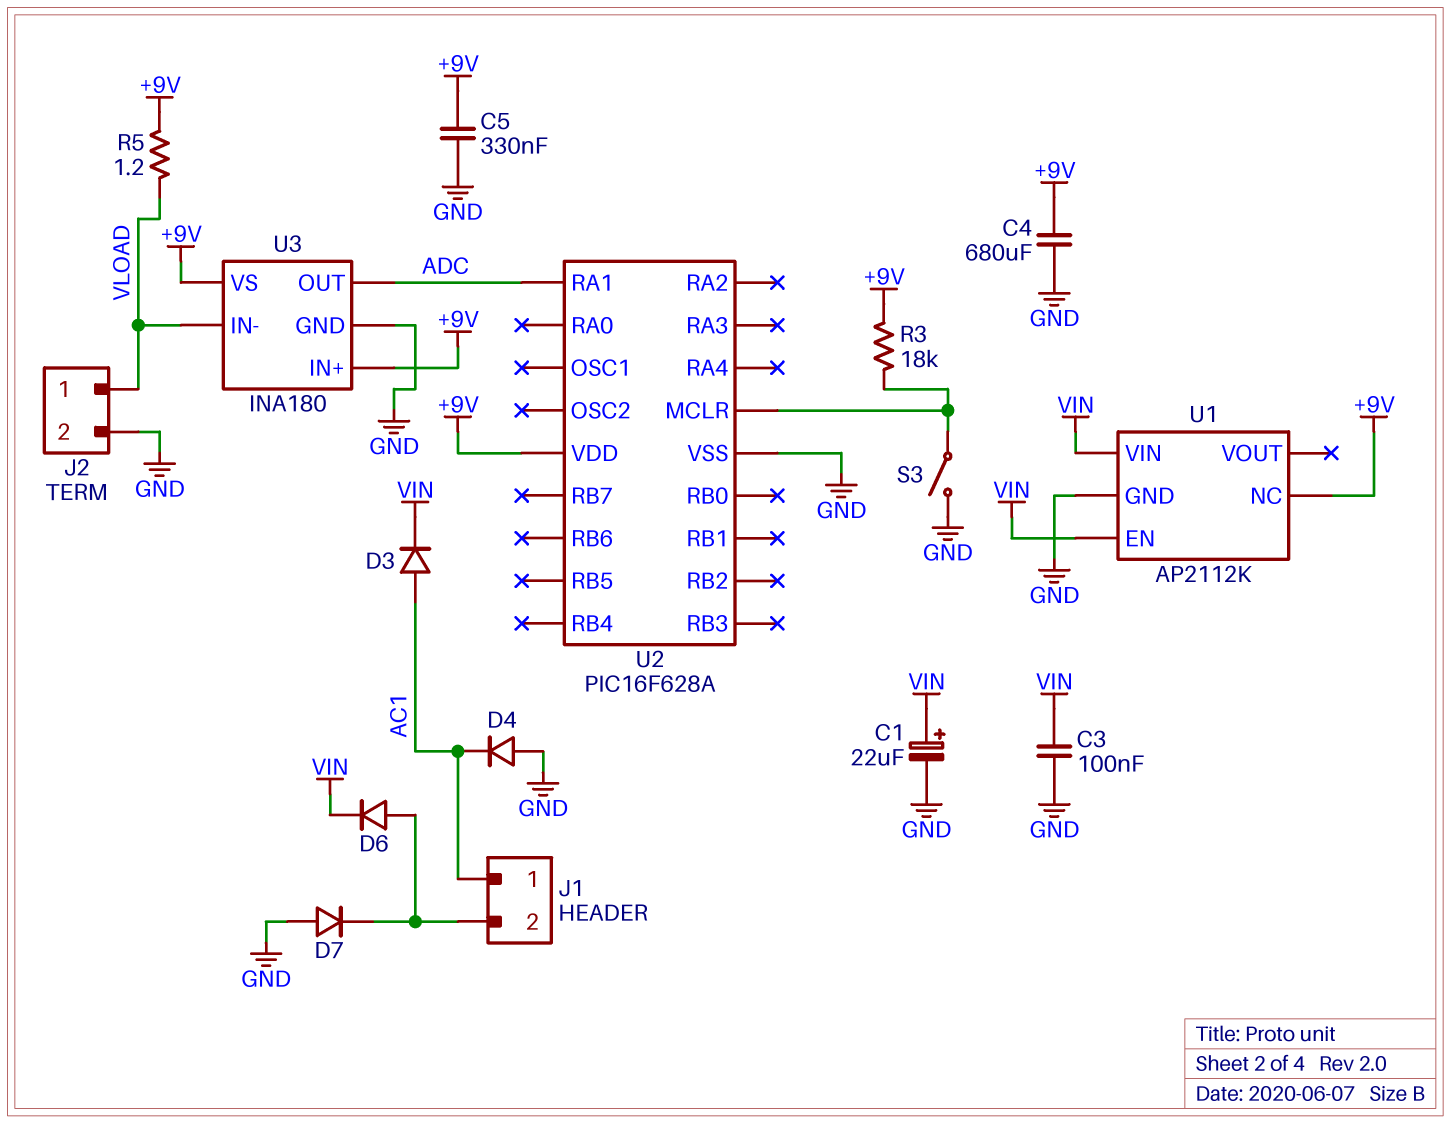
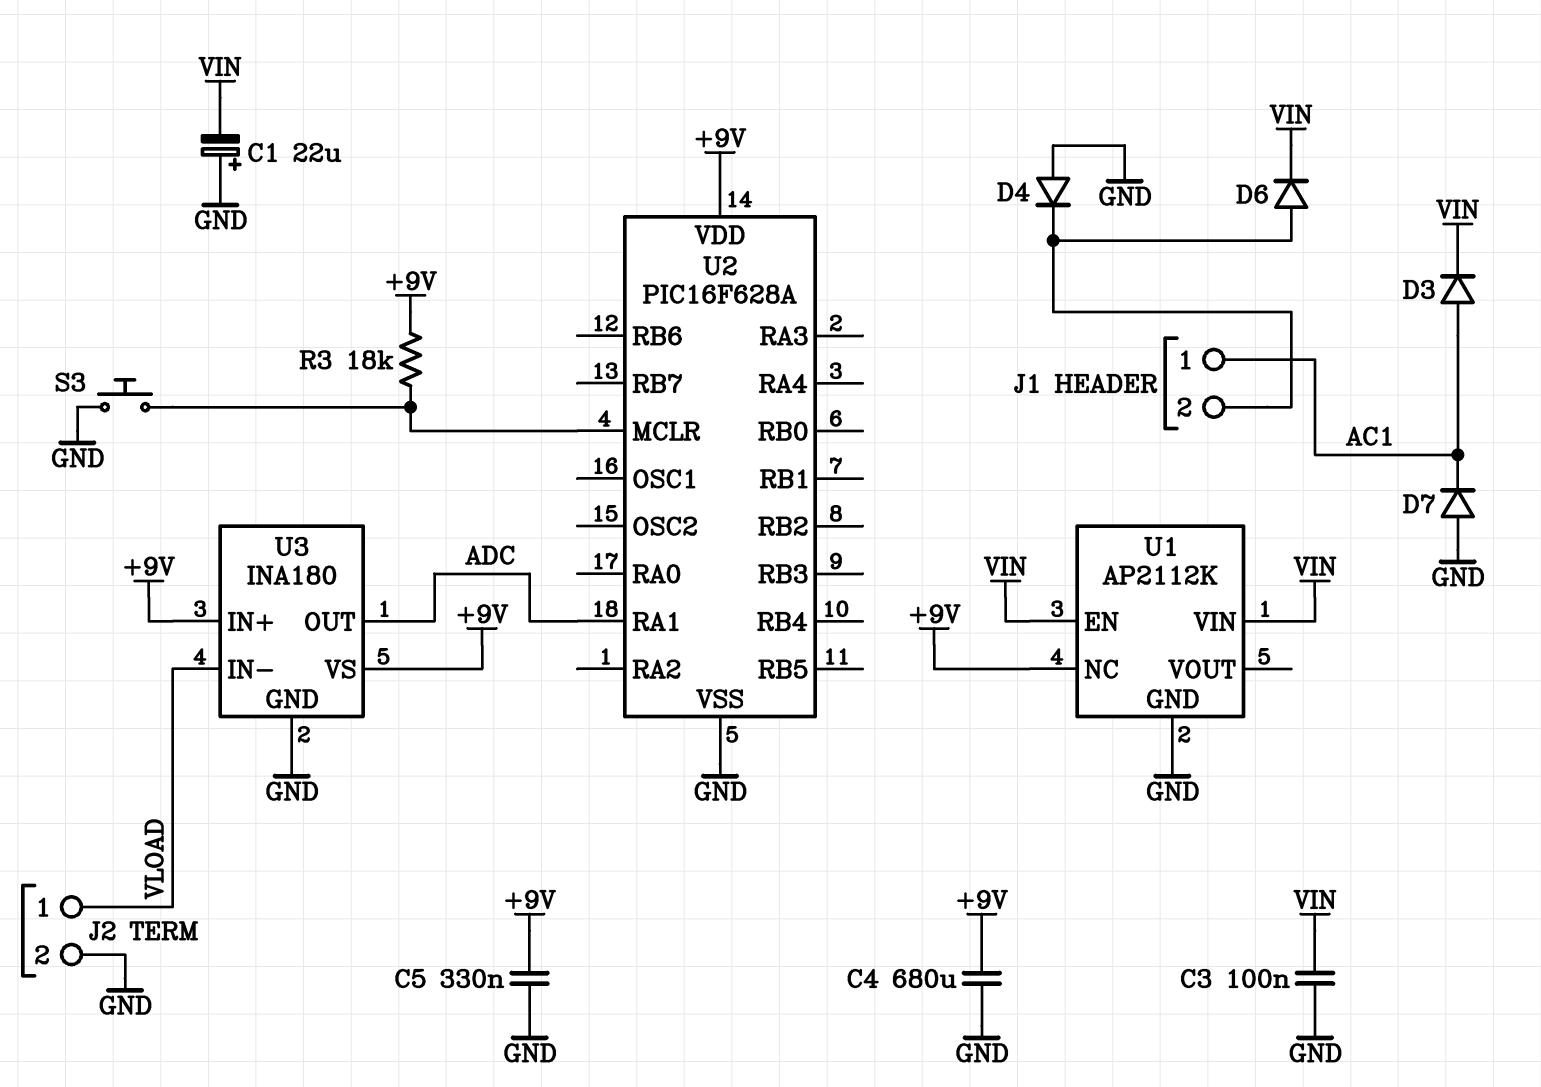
C1: 22uF (plus VIN, minus GND) -> 22uF (plus GND, minus VIN)
D4: diode (A GND, K AC1) -> diode (A GND, K J1/2)
D7: diode (A GND, K J1/2) -> diode (A GND, K AC1)
R5: 1.2 (+9V, VLOAD) -> none
S3: switch (GND, U2/MCLR) -> button (GND, U2/MCLR)

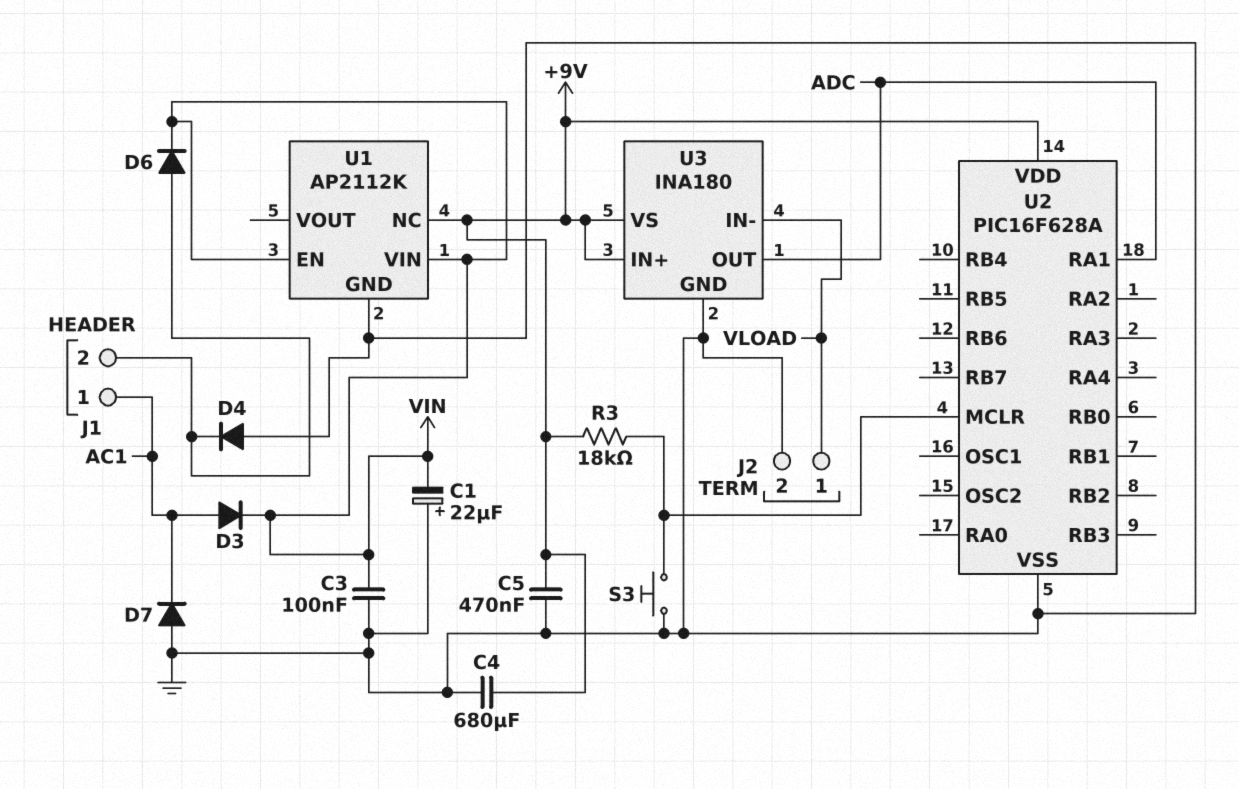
C5: 330nF (+9V, GND) -> 470nF (+9V, GND)

